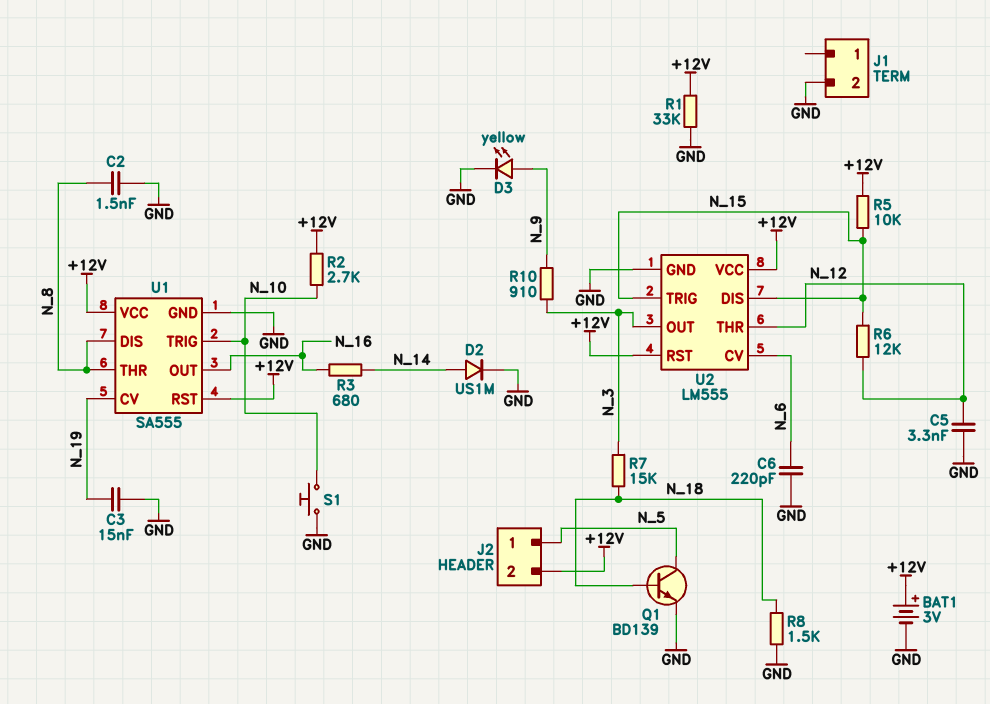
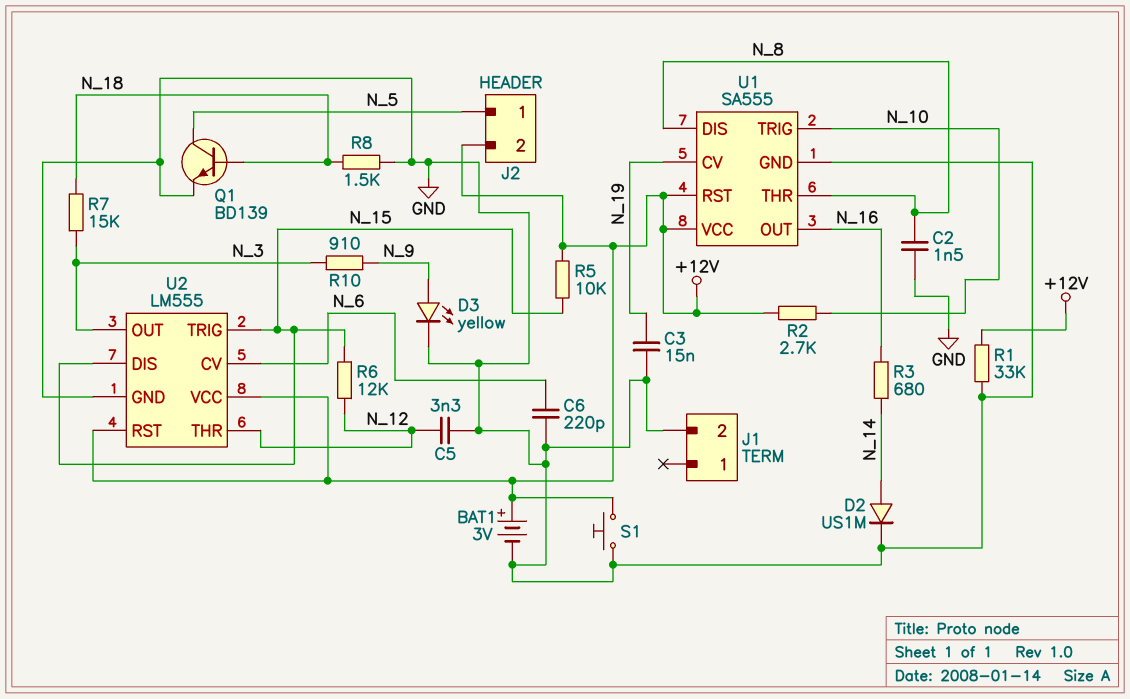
S1: button (GND, N_10) -> button (+12V, GND)

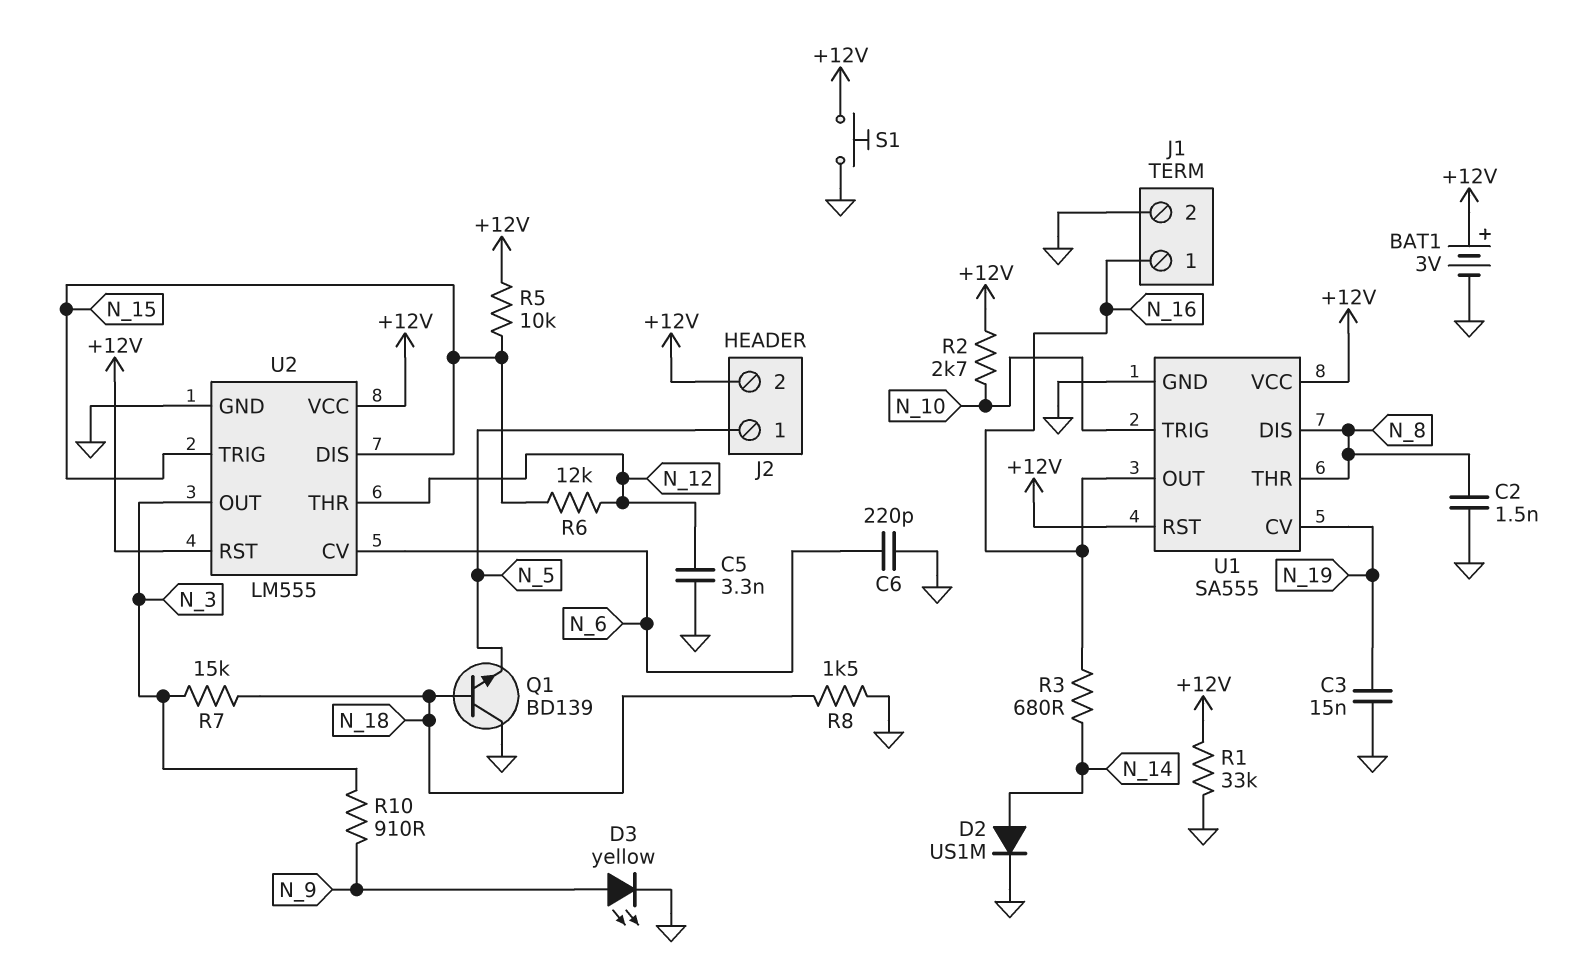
J1 pin 1: none -> N_16
Q1: NPN BD139 (B N_18, C N_5, E GND) -> NPN BD139 (B N_18, C GND, E N_5)

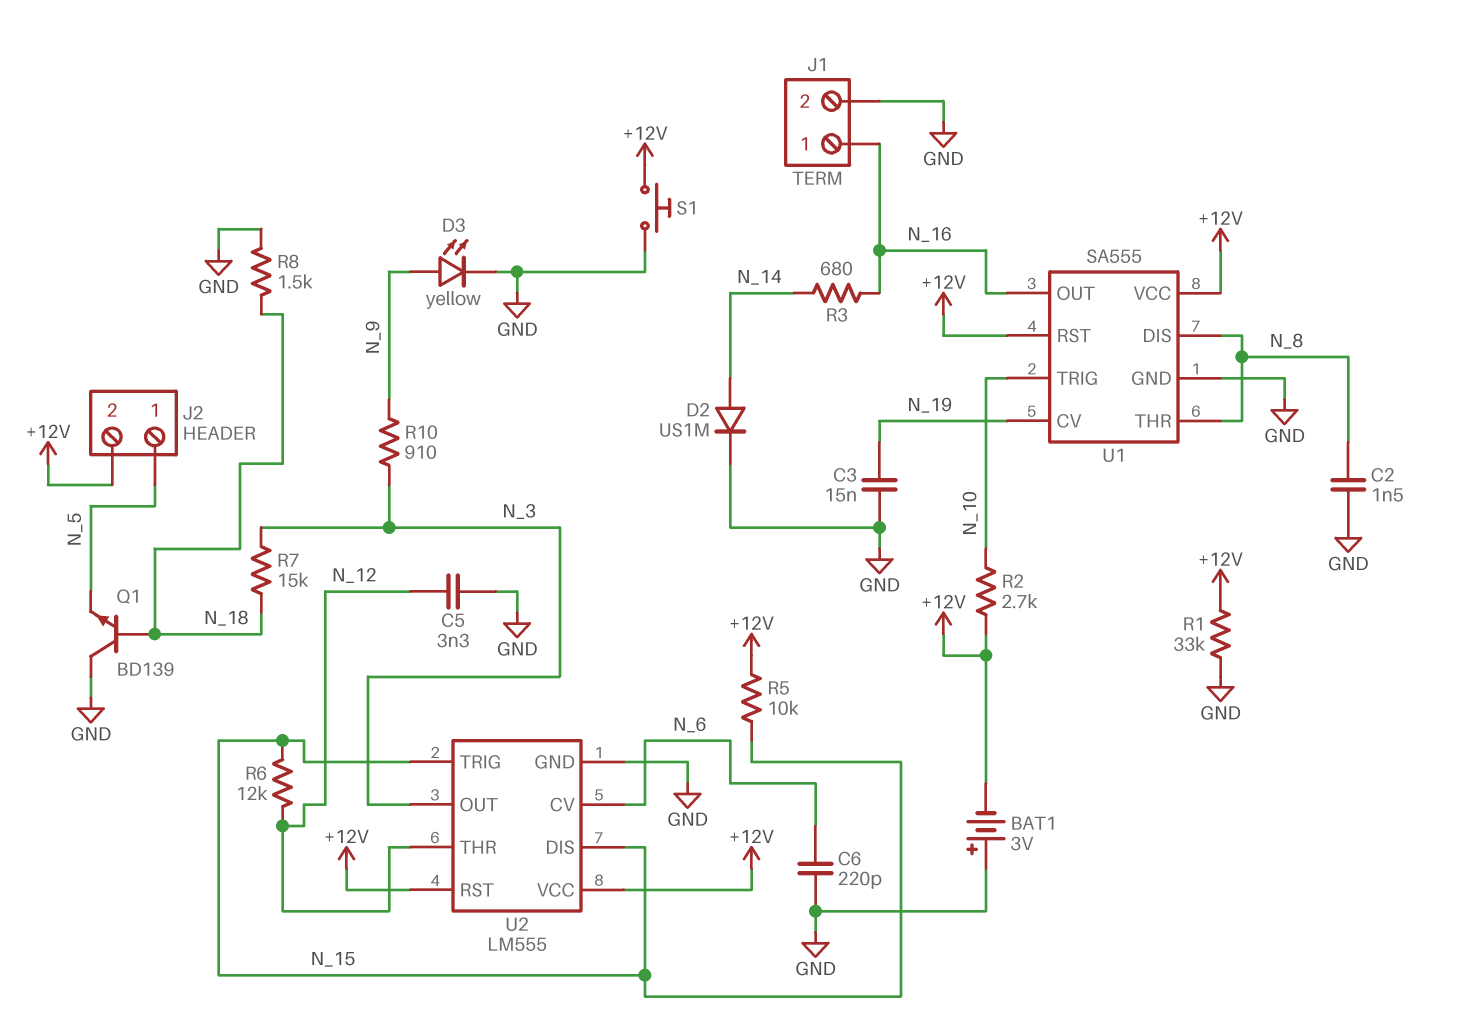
BAT1: 3V (plus +12V, minus GND) -> 3V (plus GND, minus +12V)

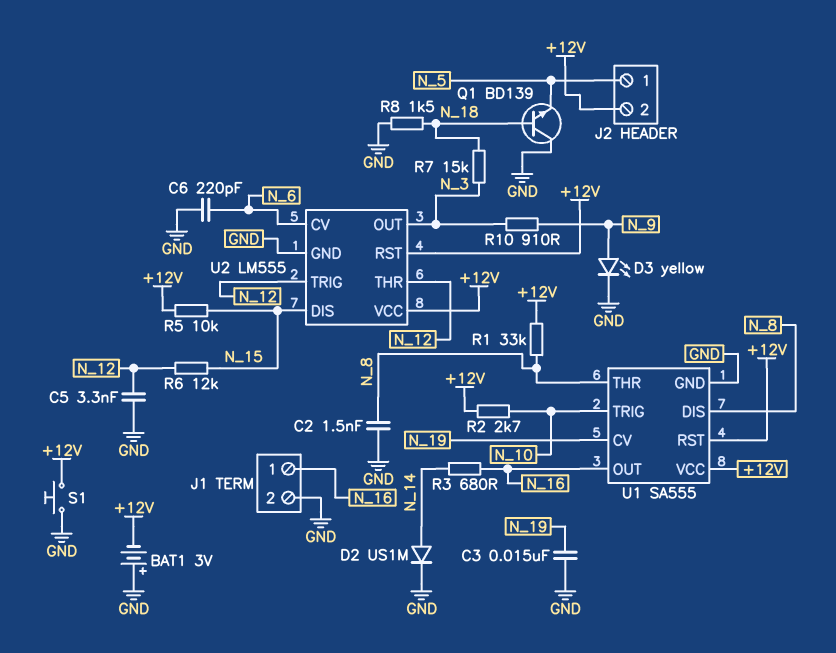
R1: 33k (+12V, GND) -> 33k (+12V, N_8)
U2 pin TRIG: N_15 -> N_12

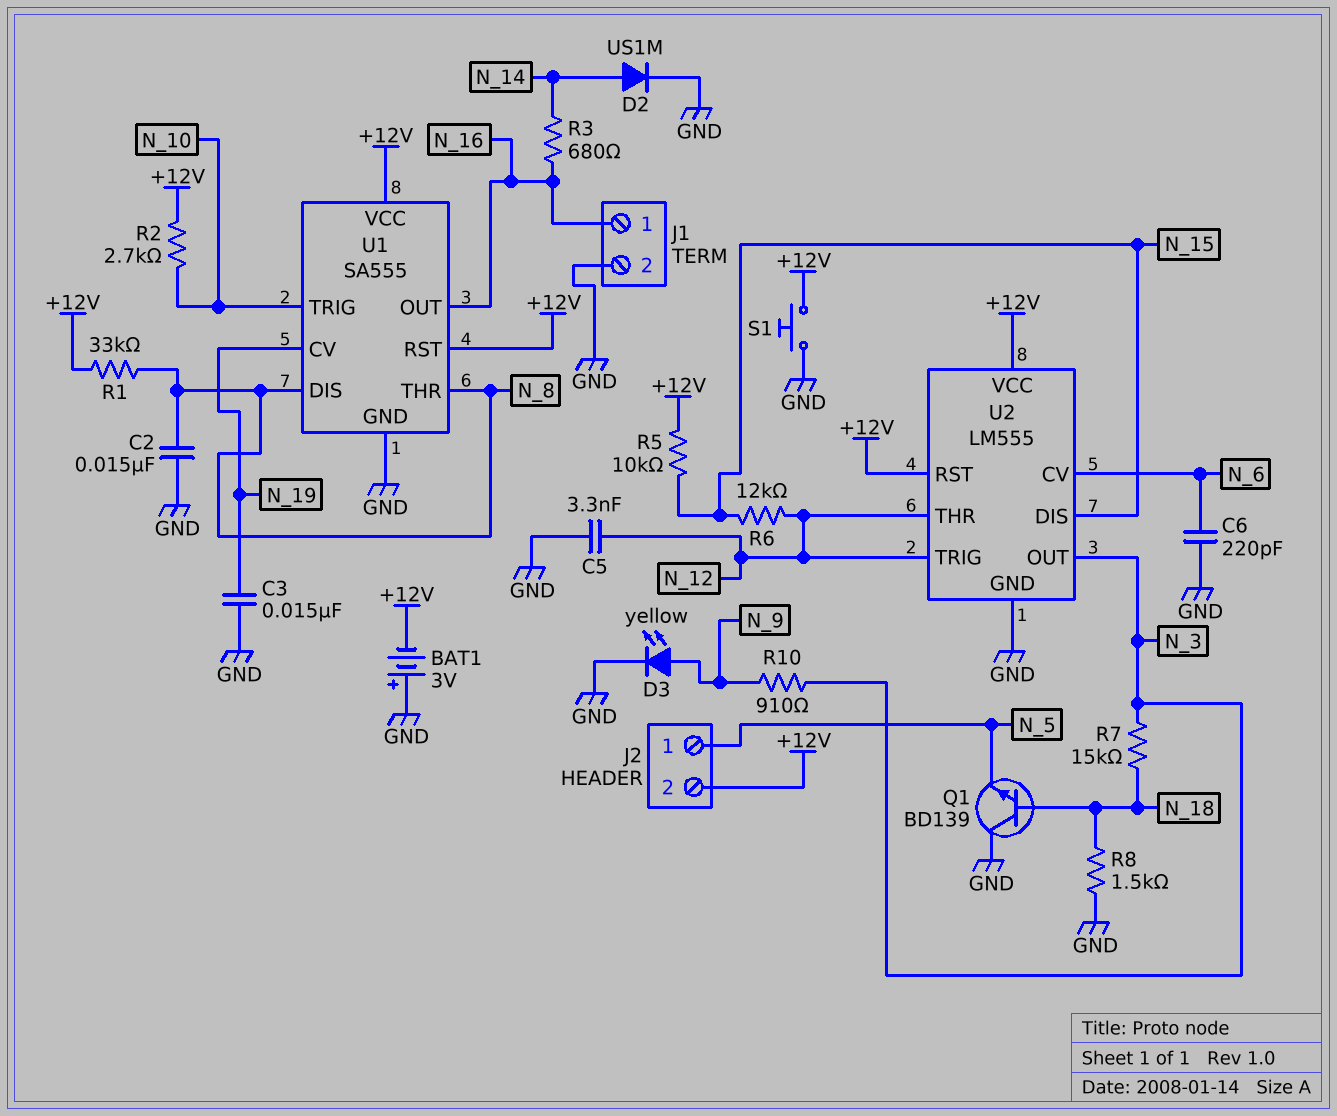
C2: 1.5nF (GND, N_8) -> 15nF (GND, N_8)

